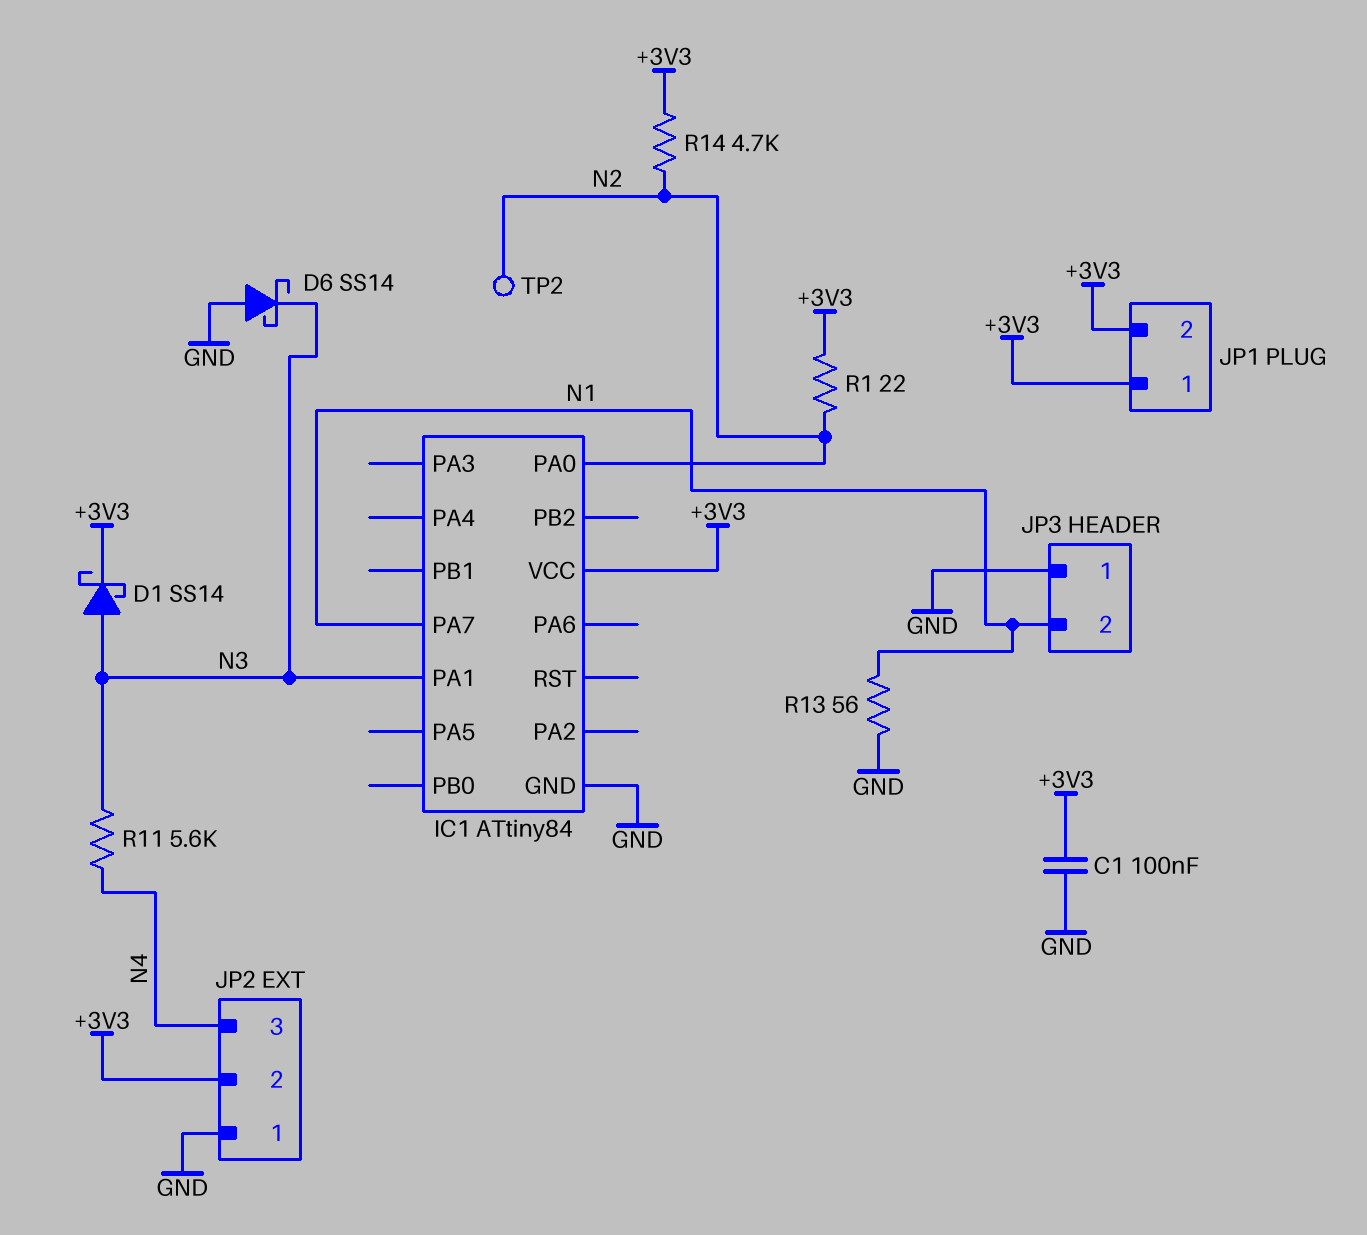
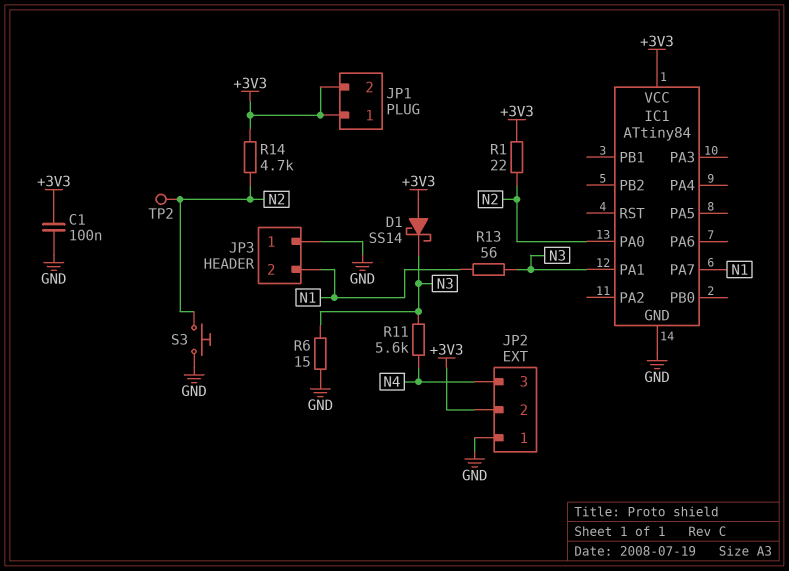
D1: schottky SS14 (A N3, K +3V3) -> schottky SS14 (A +3V3, K N3)
D6: schottky SS14 (A GND, K N3) -> none
R6: none -> 15 (GND, N3)
R13: 56 (GND, N1) -> 56 (N1, N3)
S3: none -> button (GND, N2)

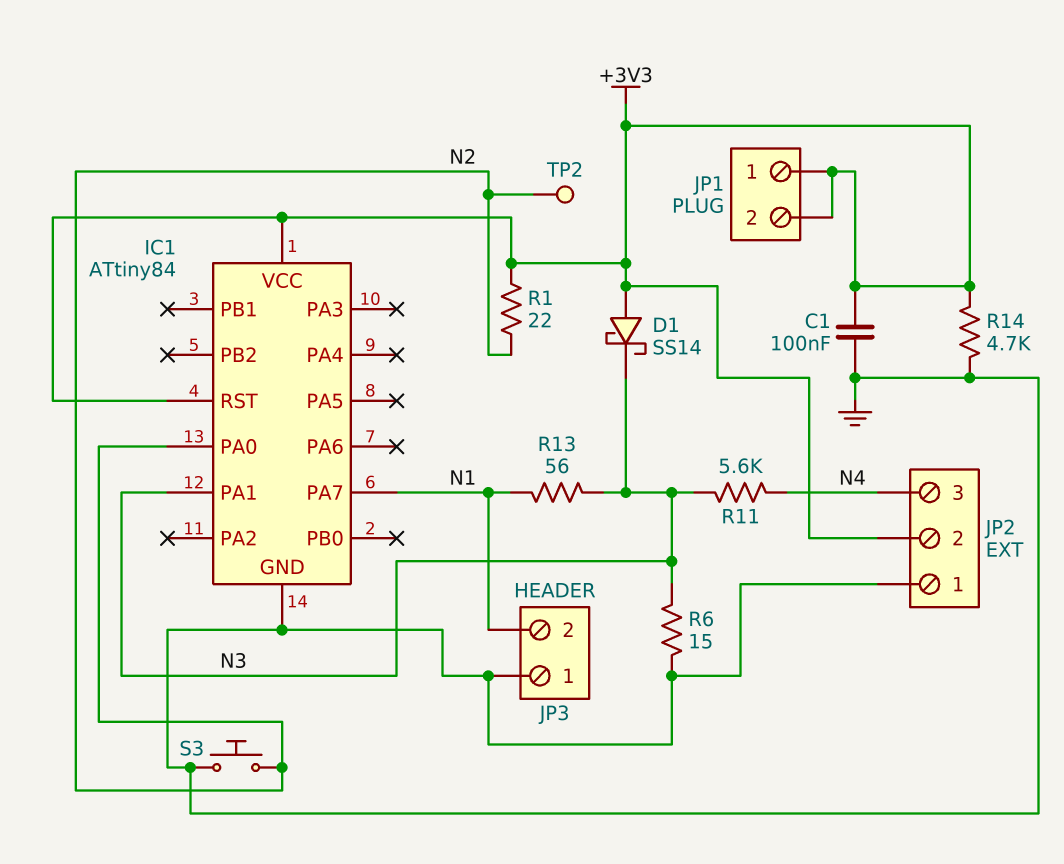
IC1 pin RST: none -> +3V3
R14: 4.7k (+3V3, N2) -> 4.7k (+3V3, GND)

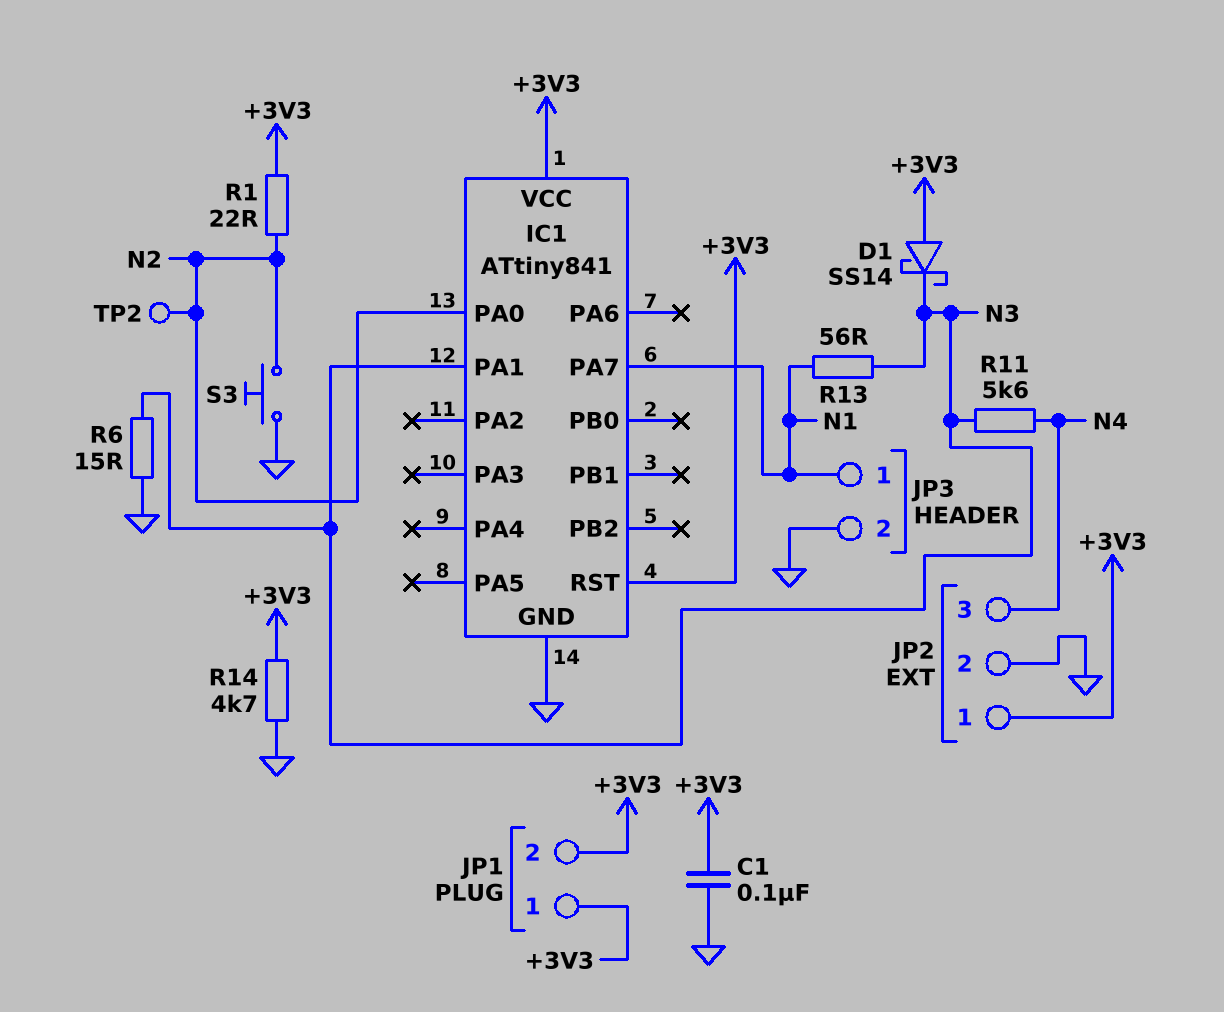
IC1: ATtiny84 -> ATtiny841
JP2 pin 1: GND -> +3V3
JP2 pin 2: +3V3 -> GND
JP3 pin 1: GND -> N1
JP3 pin 2: N1 -> GND

